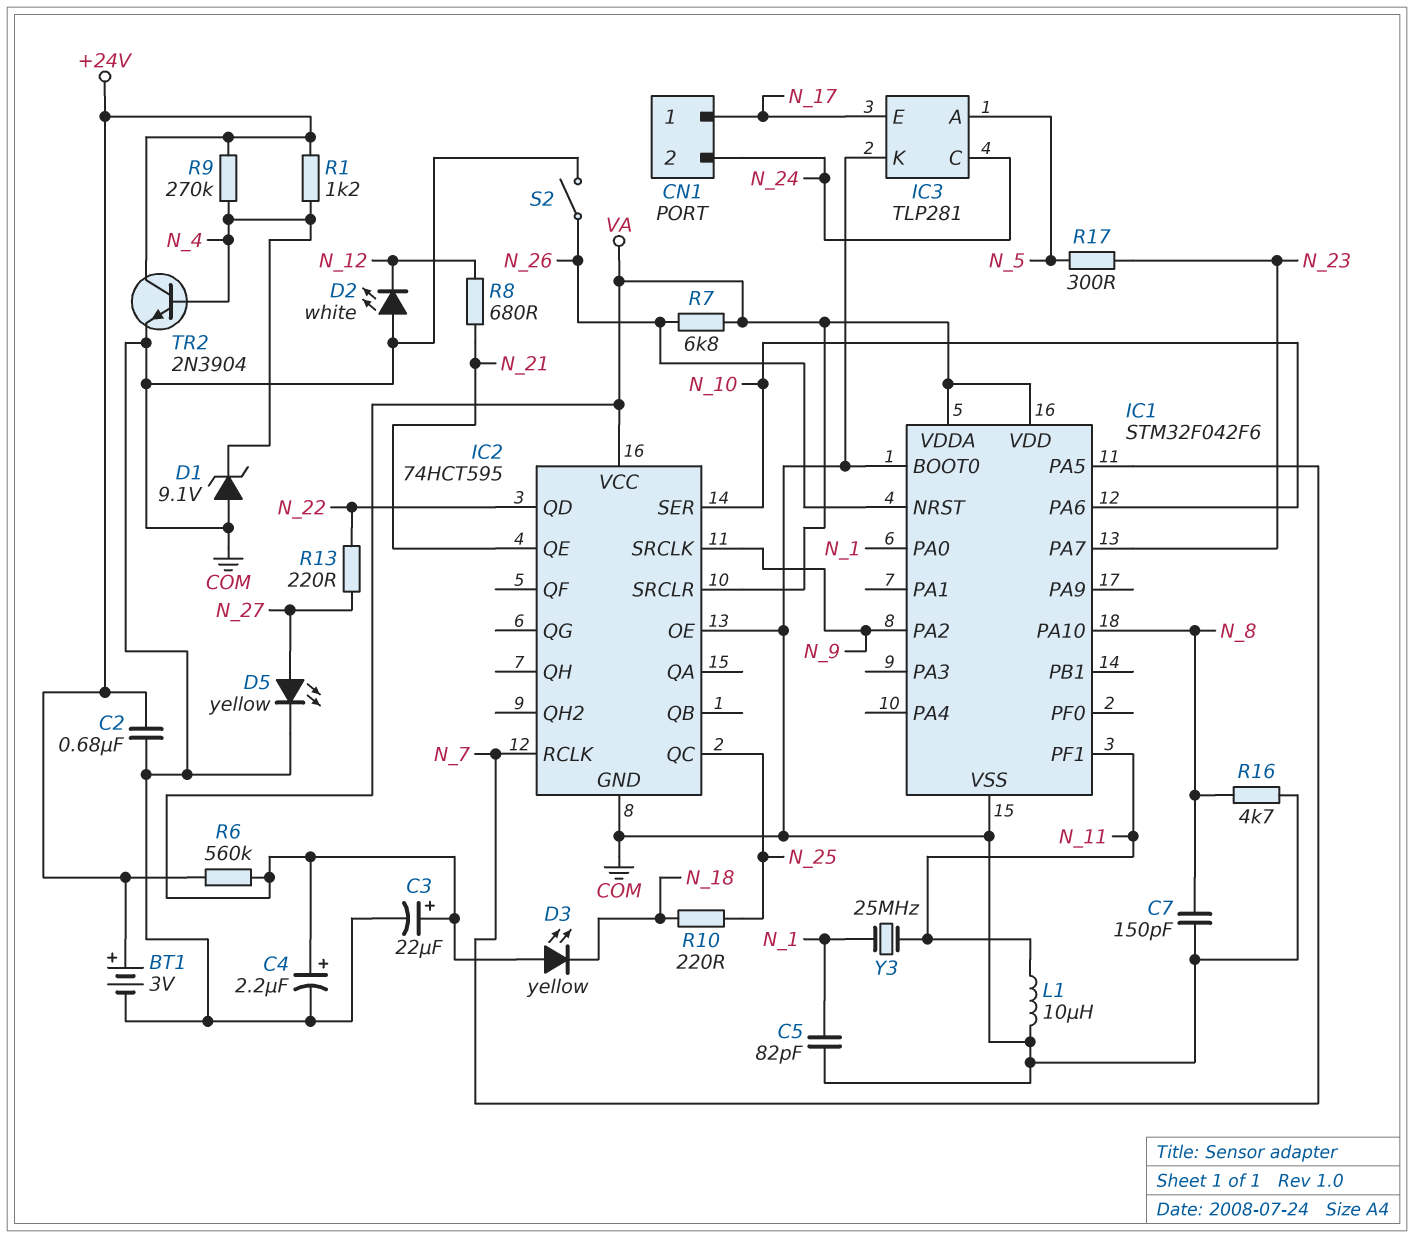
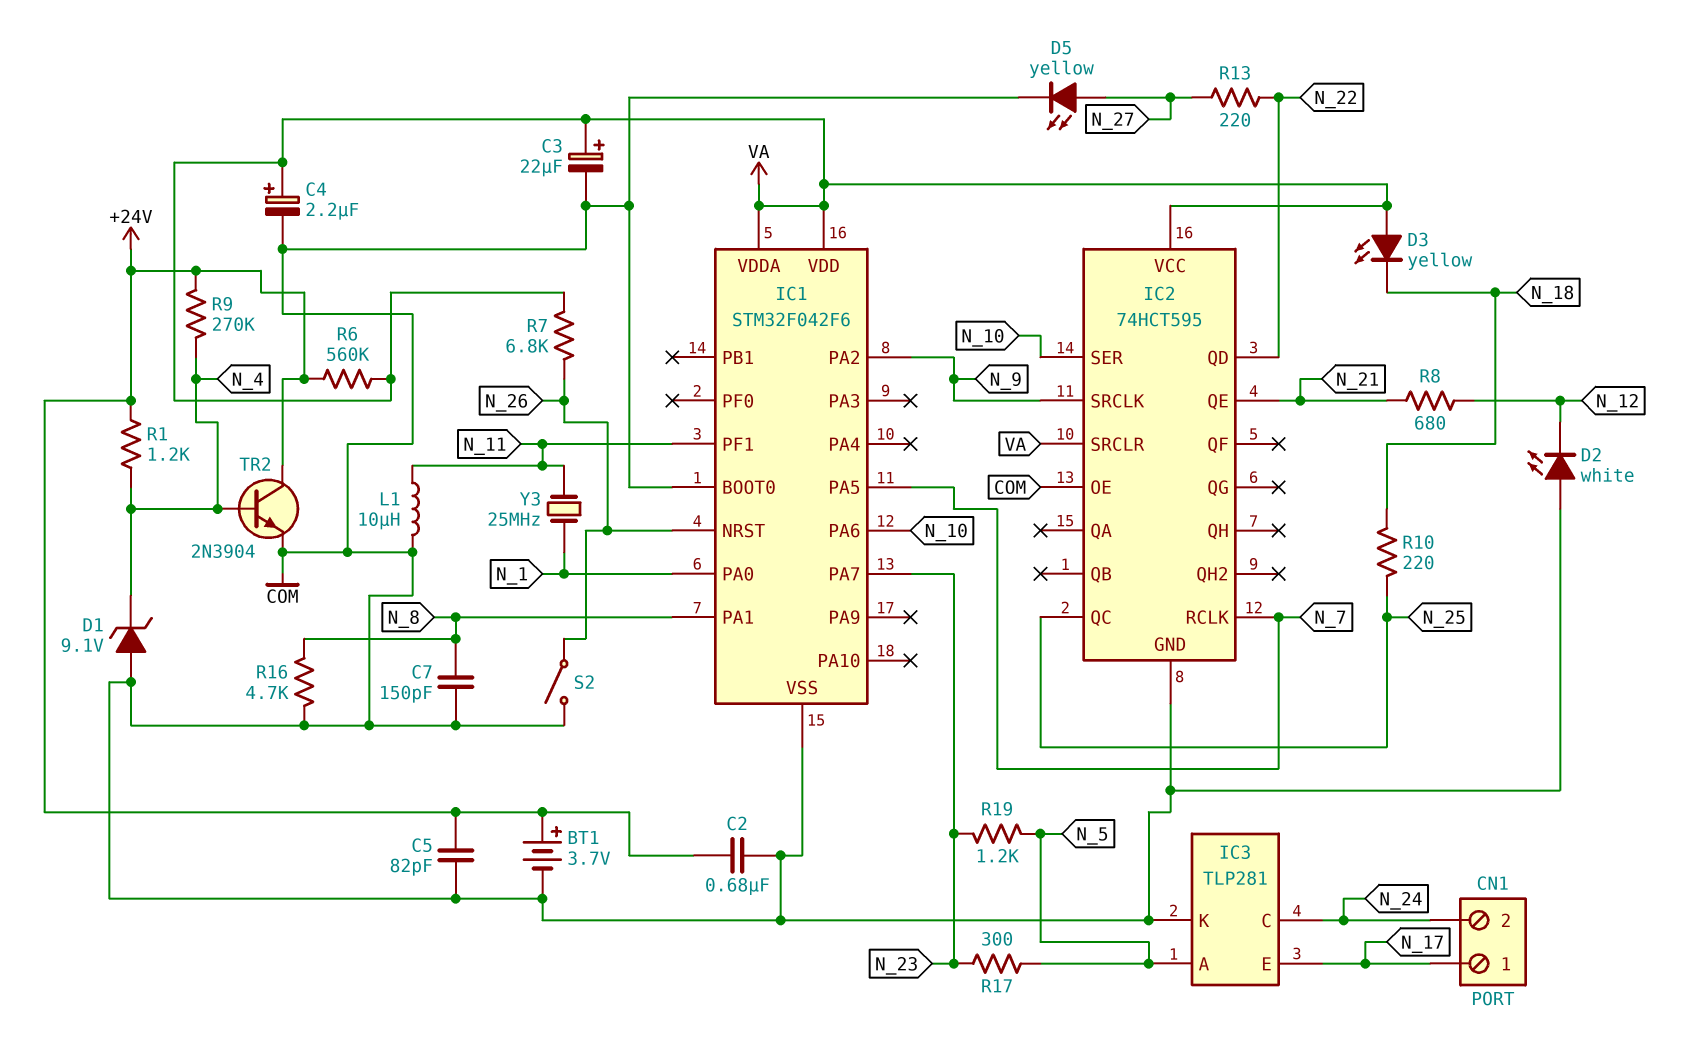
BT1: 3V (plus +24V, minus COM) -> 3.7V (plus +24V, minus COM)
C5: 82pF (COM, N_1) -> 82pF (+24V, COM)
IC1 pin PA1: none -> N_8
IC1 pin PA10: N_8 -> none
R19: none -> 1.2k (N_5, N_23)

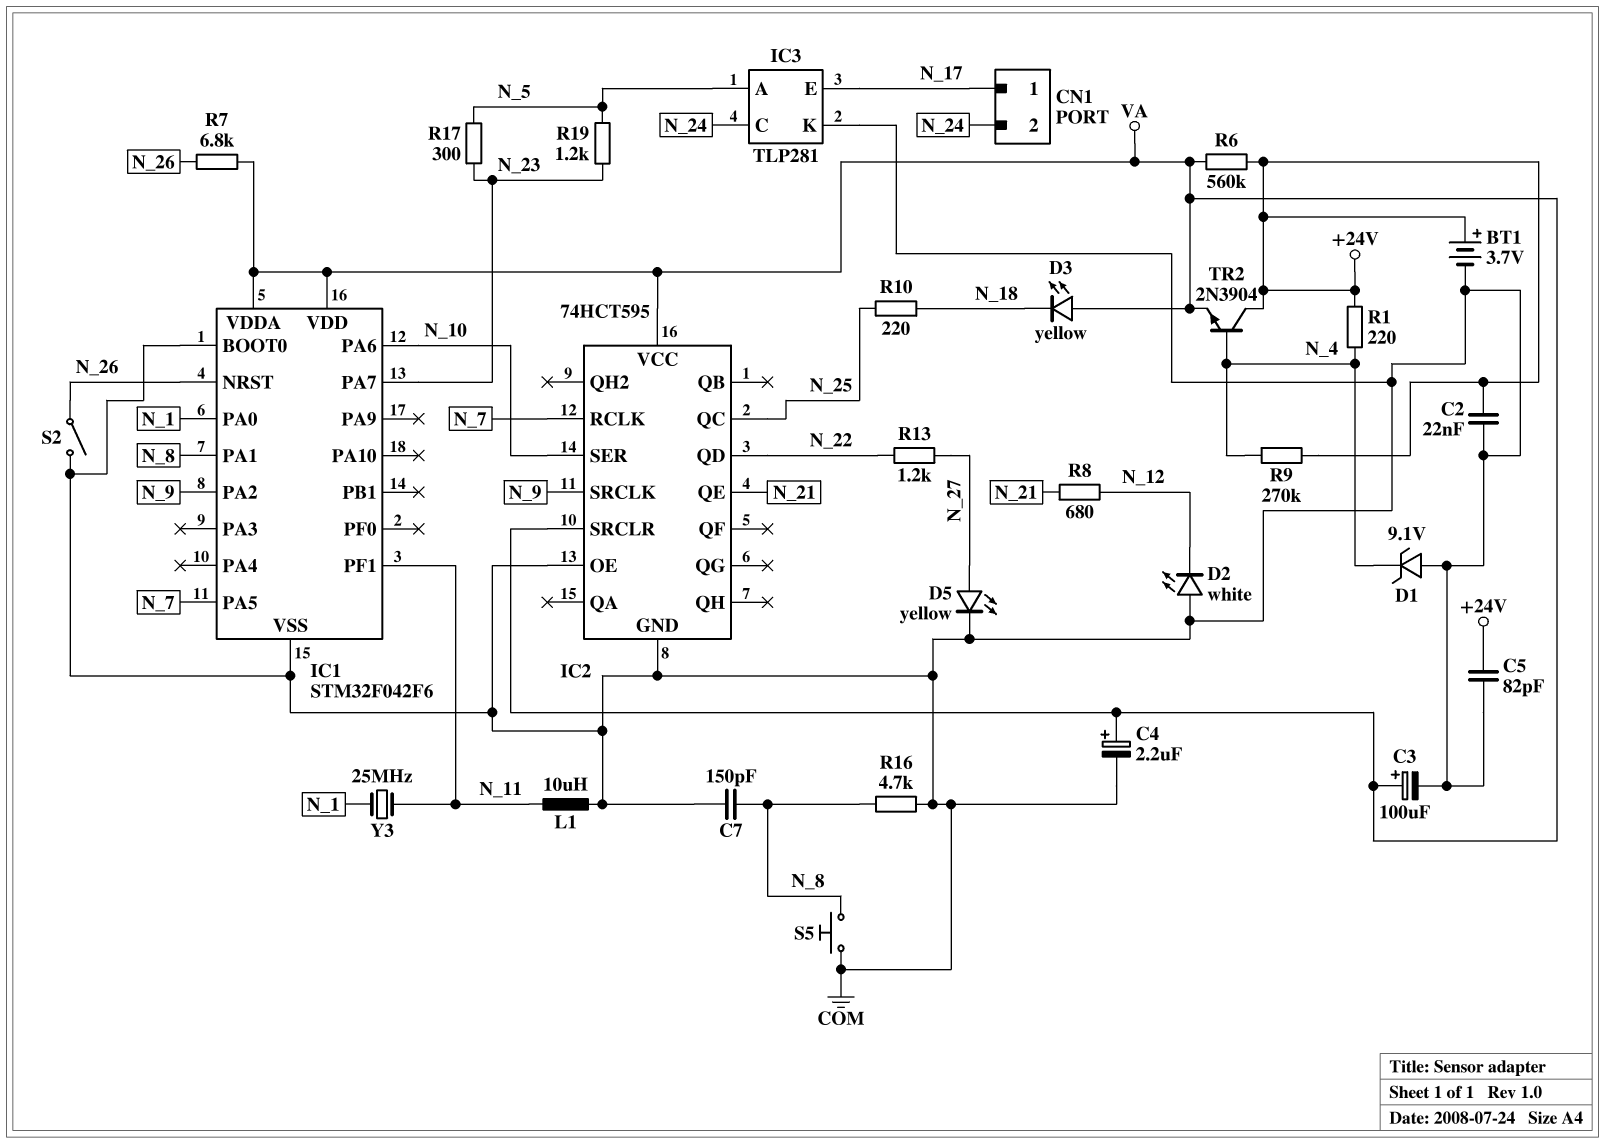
C2: 680nF (+24V, COM) -> 22nF (+24V, COM)
C3: 22uF (plus VA, minus COM) -> 100uF (plus VA, minus COM)
R1: 1.2k (+24V, N_4) -> 220 (+24V, N_4)
R13: 220 (N_22, N_27) -> 1.2k (N_22, N_27)
S5: none -> button (COM, N_8)
TR2: NPN 2N3904 (B N_4, C +24V, E COM) -> NPN 2N3904 (B N_4, C +24V, E VA)

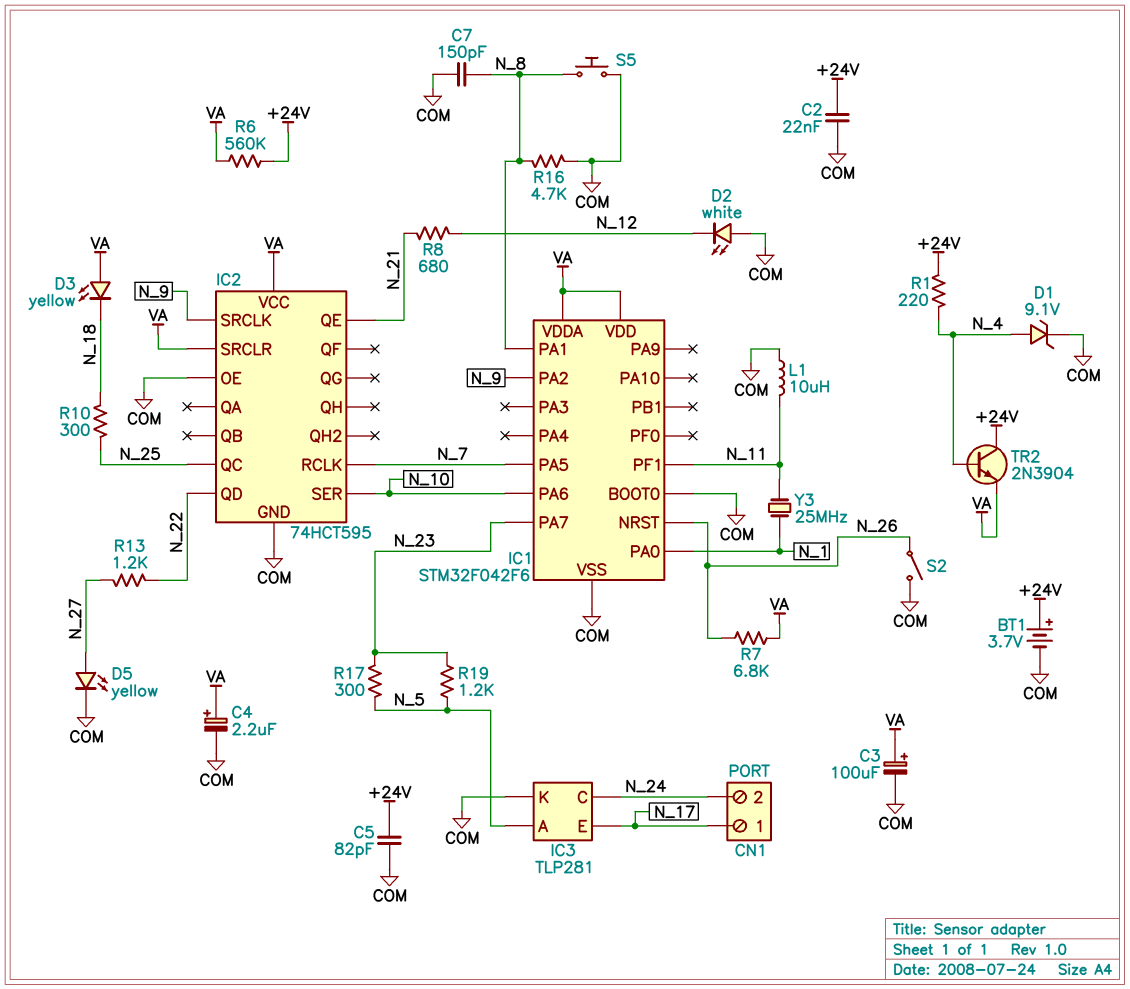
D1: zener 9.1V (A COM, K N_4) -> zener 9.1V (A N_4, K COM)
R9: 270k (+24V, N_4) -> none
R10: 220 (N_18, N_25) -> 300 (N_18, N_25)

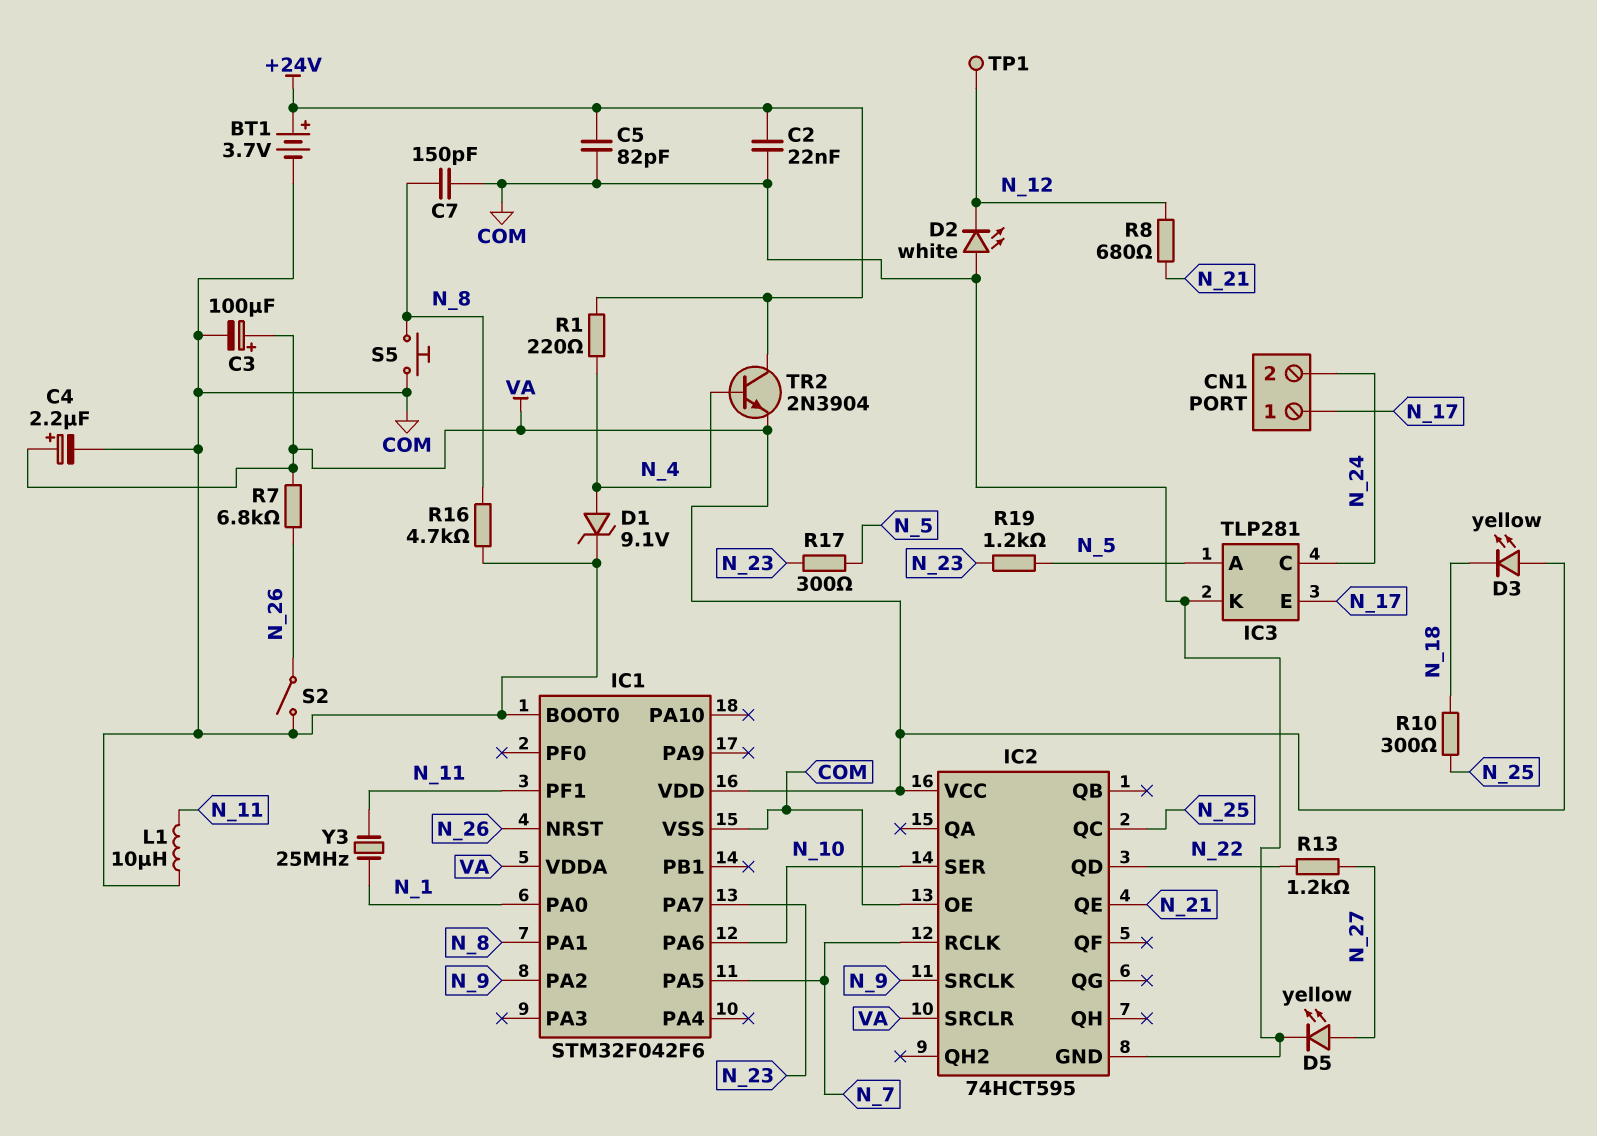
R6: 560k (+24V, VA) -> none
TP1: none -> test point (N_12)

